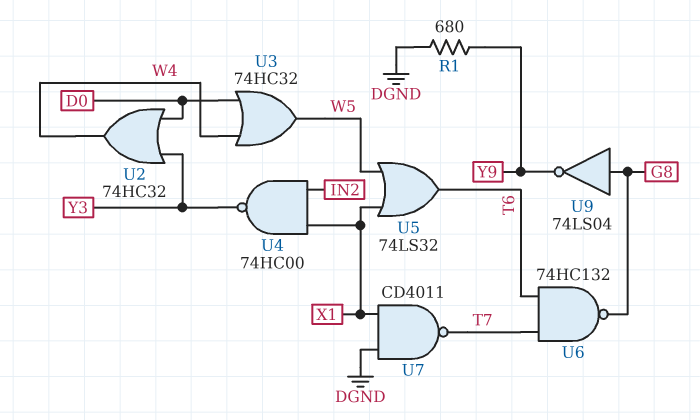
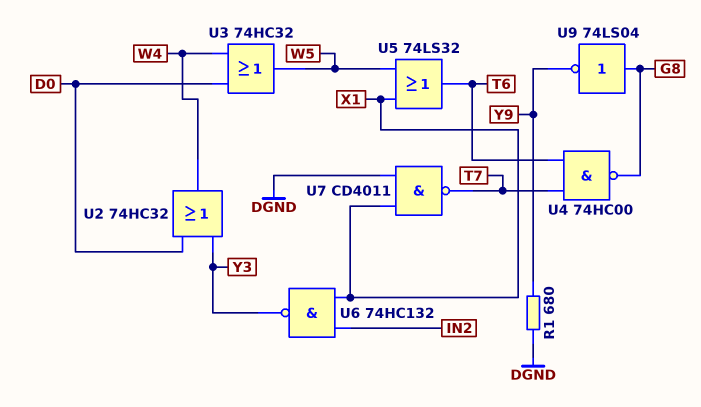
U4: NAND 74HC00 (in IN2, in X1, out Y3) -> NAND 74HC00 (in T6, in T7, out G8)
U6: NAND 74HC132 (in T6, in T7, out G8) -> NAND 74HC132 (in IN2, in X1, out Y3)

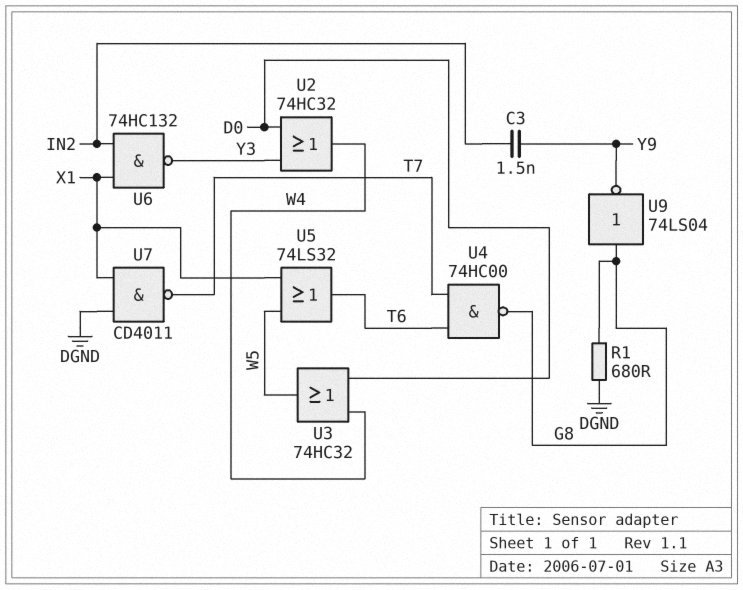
C3: none -> 1.5nF (IN2, Y9)
R1: 680 (DGND, Y9) -> 680 (DGND, G8)

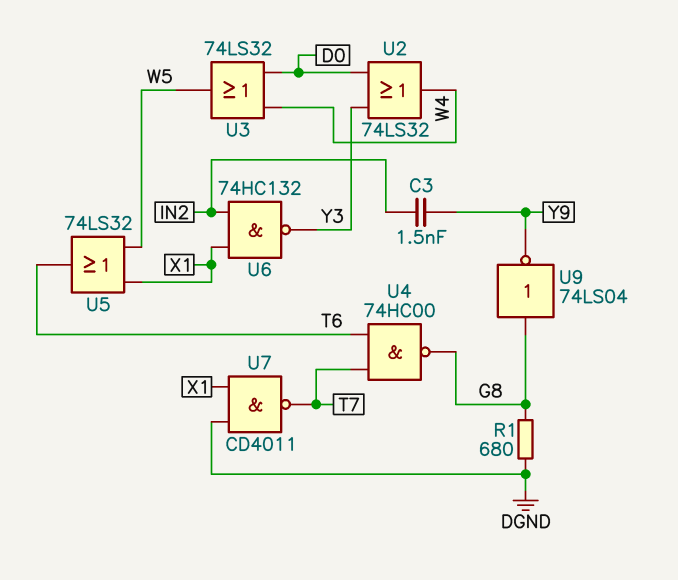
U2: OR 74HC32 (in D0, in Y3, out W4) -> OR 74LS32 (in D0, in Y3, out W4)
U3: OR 74HC32 (in D0, in W4, out W5) -> OR 74LS32 (in D0, in W4, out W5)

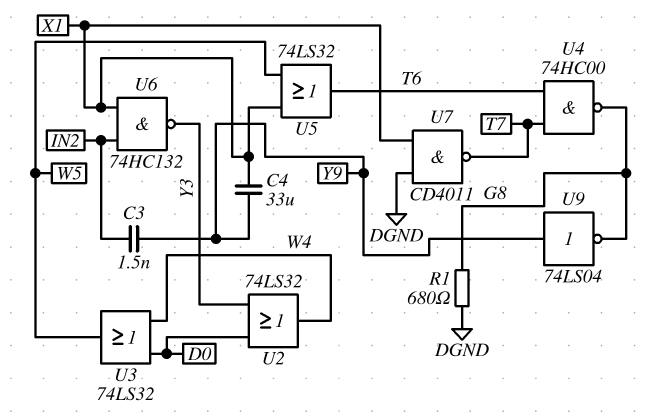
C4: none -> 33uF (X1, Y9)
U9: NOT 74LS04 (in G8, out Y9) -> NOT 74LS04 (in Y9, out G8)

